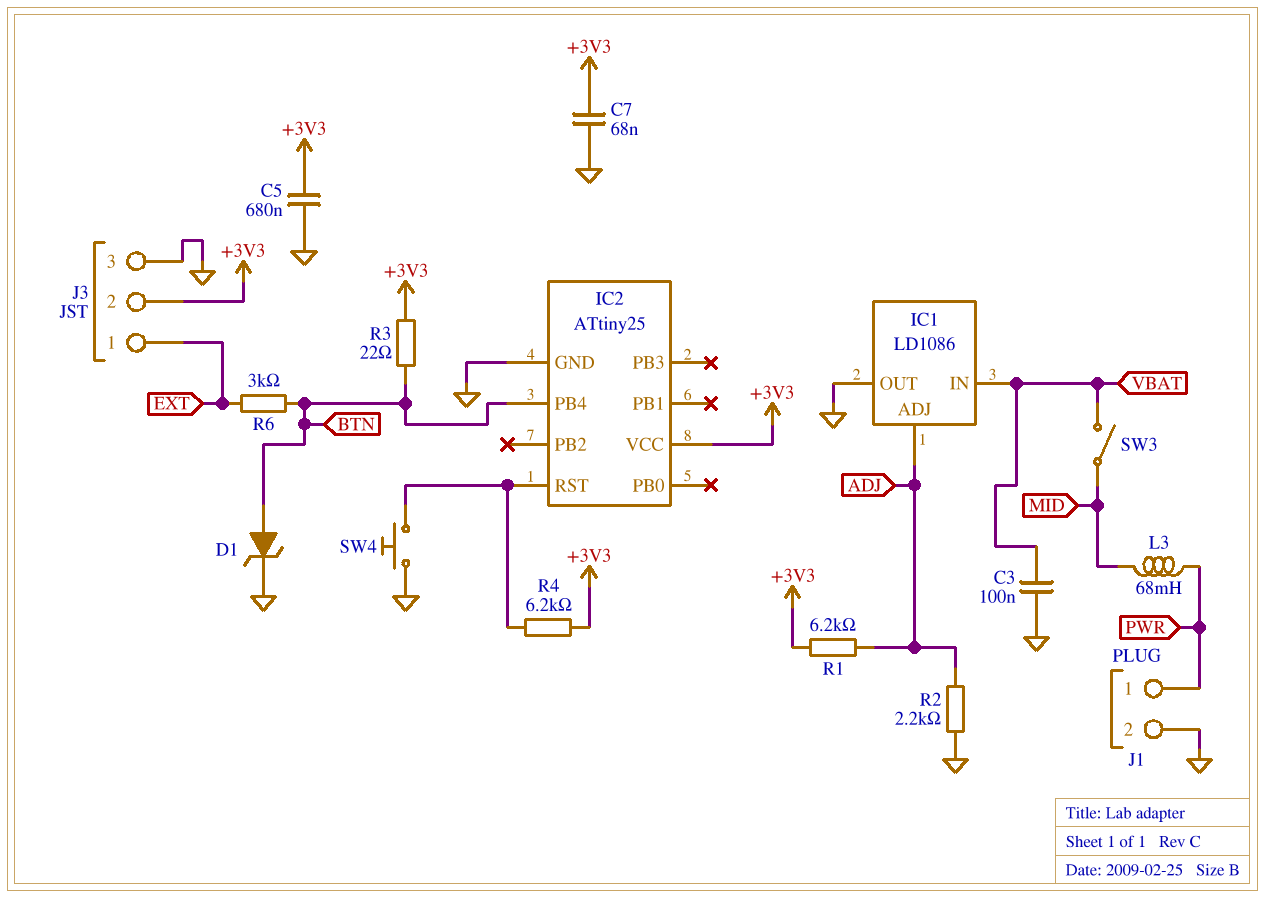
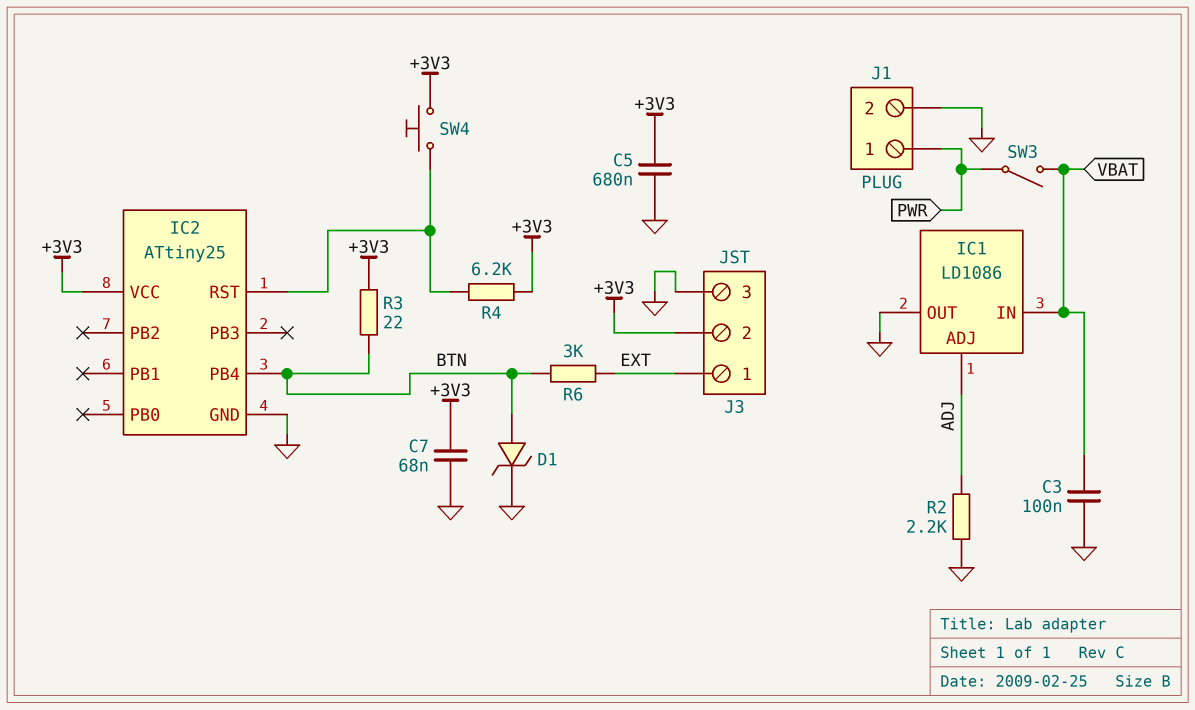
L3: 68mH (MID, PWR) -> none
R1: 6.2k (+3V3, ADJ) -> none
SW3: switch (MID, VBAT) -> switch (PWR, VBAT)
SW4: button (GND, IC2/RST) -> button (+3V3, IC2/RST)

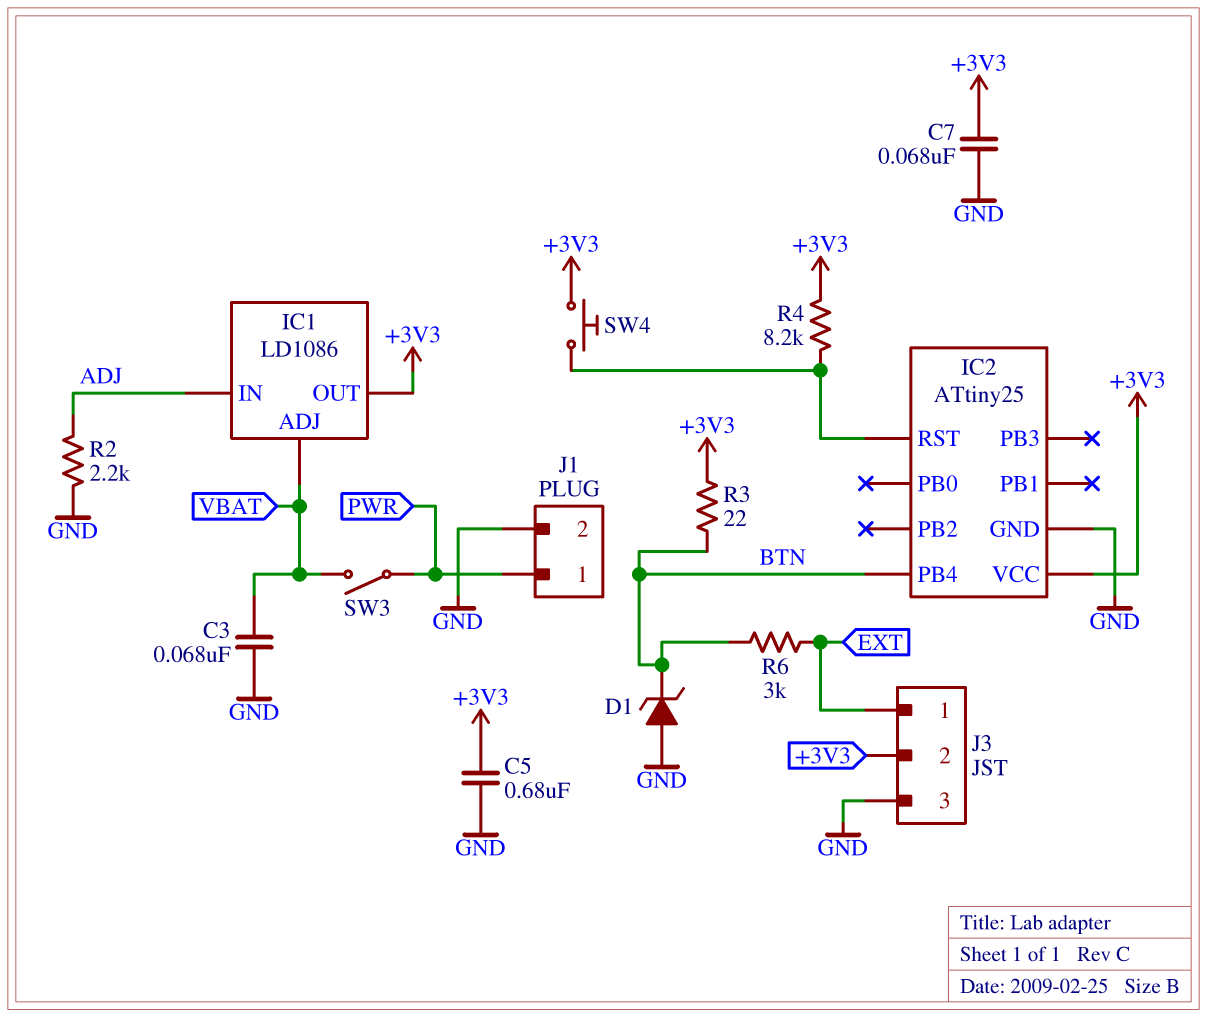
C3: 100nF (GND, VBAT) -> 68nF (GND, VBAT)
D1: zener (A BTN, K GND) -> zener (A GND, K BTN)
IC1 pin ADJ: ADJ -> VBAT
IC1 pin IN: VBAT -> ADJ
IC1 pin OUT: GND -> +3V3
R4: 6.2k (+3V3, IC2/RST) -> 8.2k (+3V3, IC2/RST)

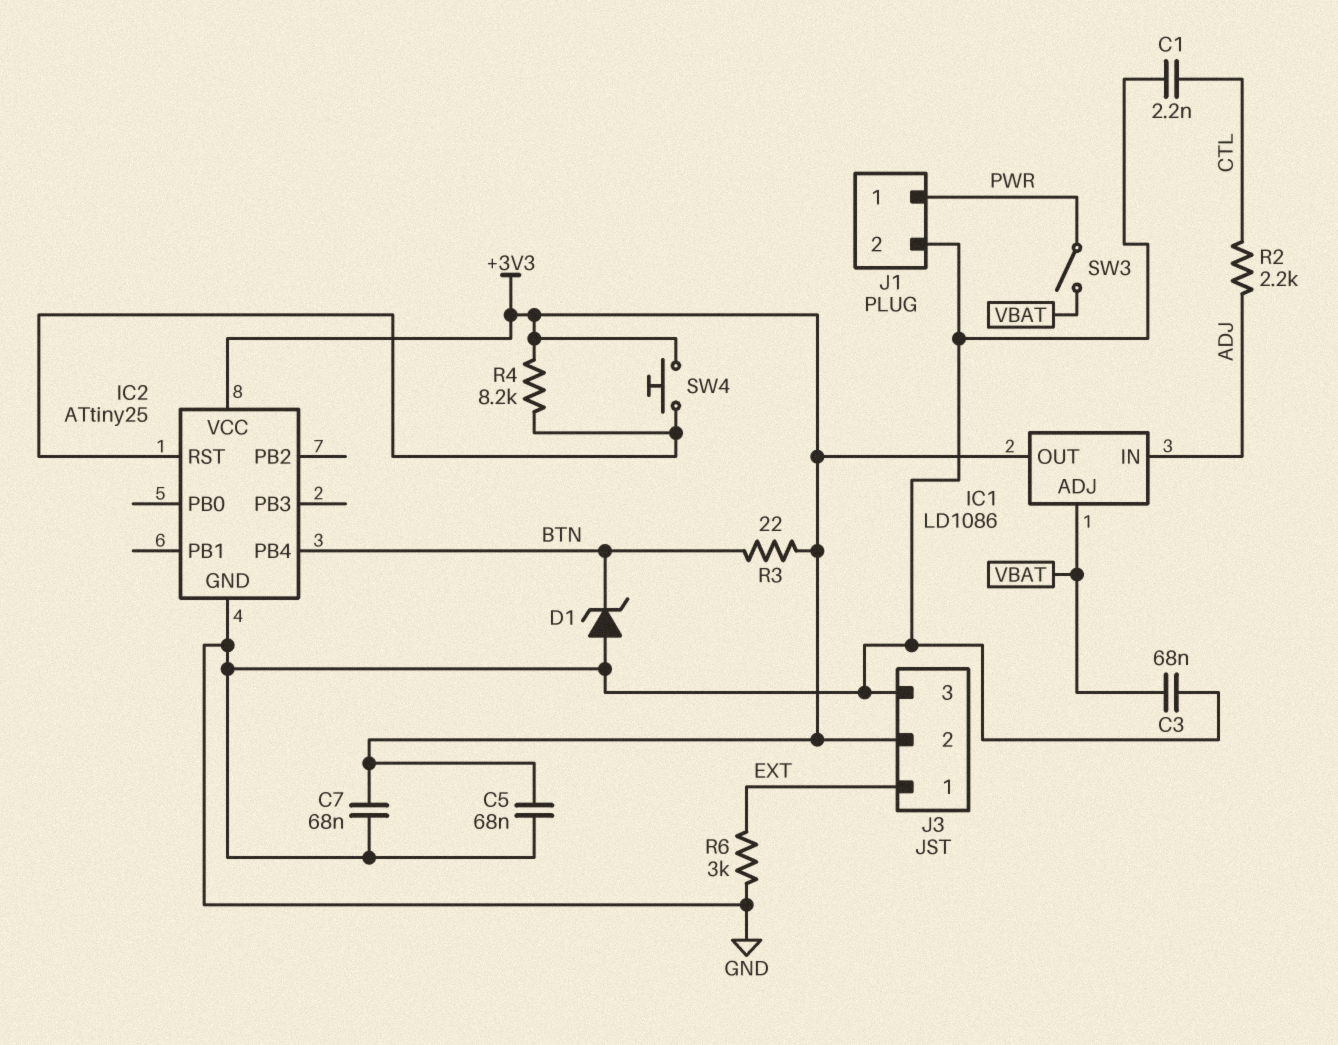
C1: none -> 2.2nF (CTL, GND)
C5: 680nF (+3V3, GND) -> 68nF (+3V3, GND)
R2: 2.2k (ADJ, GND) -> 2.2k (ADJ, CTL)
R6: 3k (BTN, EXT) -> 3k (EXT, GND)

